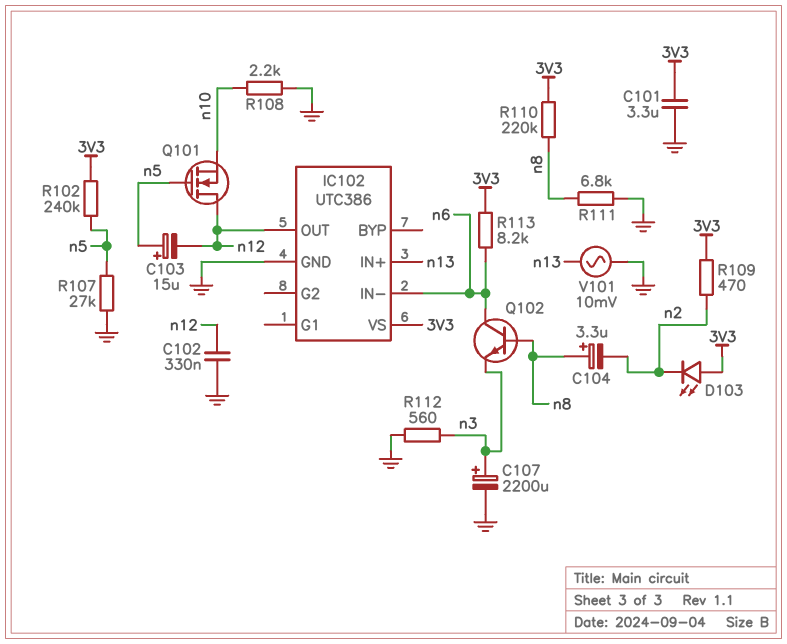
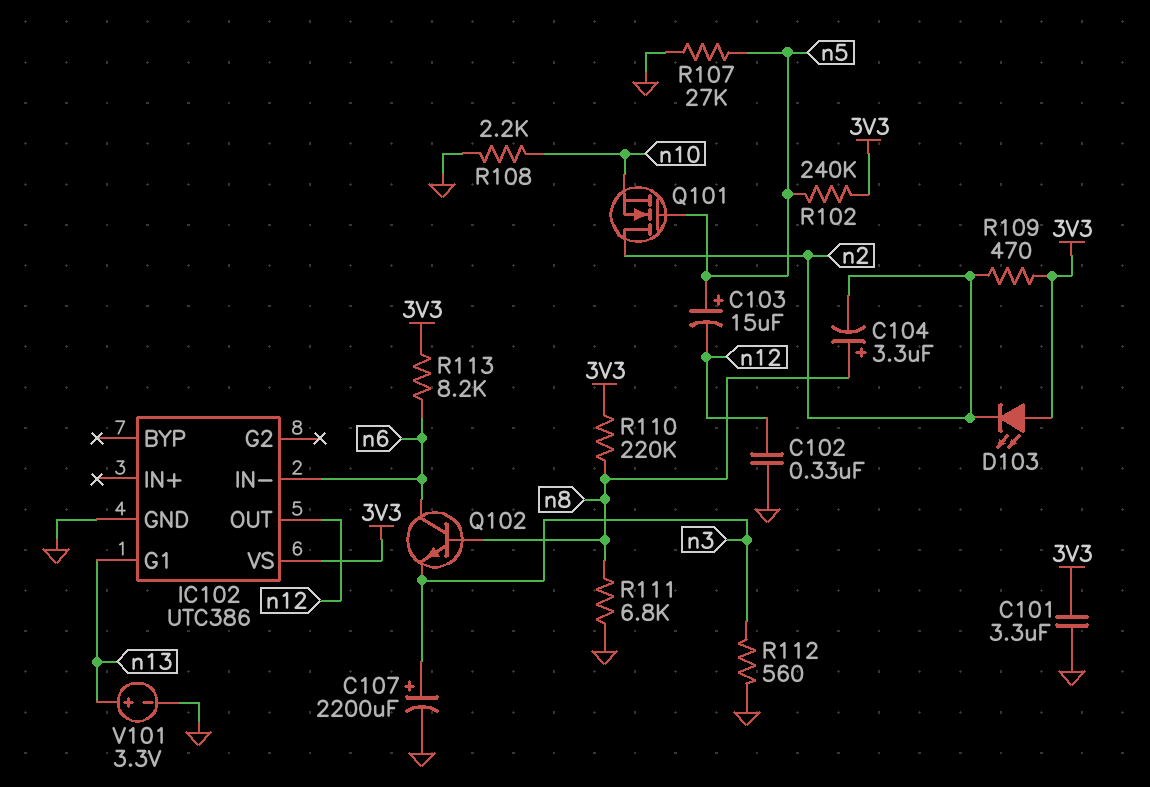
IC102 pin G1: none -> n13
IC102 pin IN+: n13 -> none
Q101: NMOS (G n5, D n12, S n10) -> NMOS (G n5, D n2, S n10)
V101: AC 10mV (GND, n13) -> 3.3V (plus n13, minus GND)

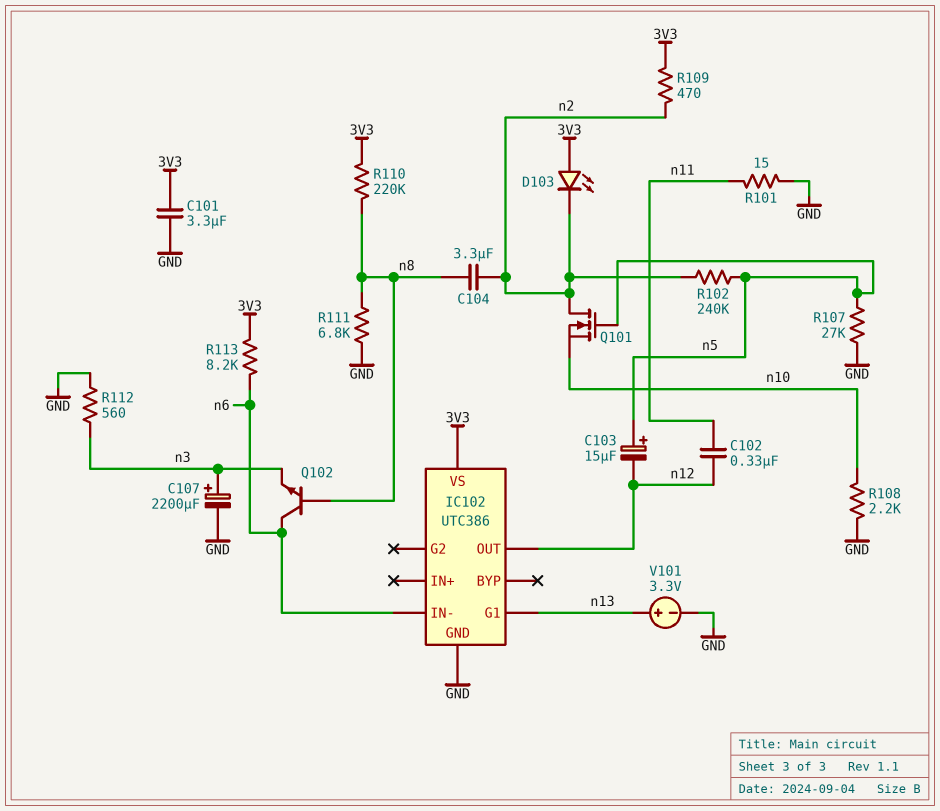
C102: 330nF (GND, n12) -> 330nF (n11, n12)
C104: 3.3uF (plus n8, minus n2) -> 3.3uF (n2, n8)
R101: none -> 15 (GND, n11)
R102: 240k (3V3, n5) -> 240k (n2, n5)

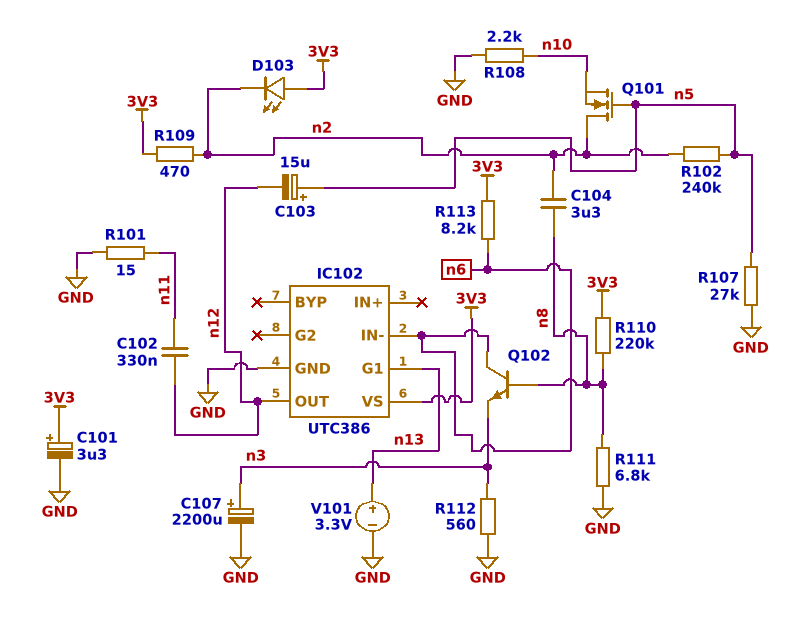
C101: 3.3uF (3V3, GND) -> 3.3uF (plus 3V3, minus GND)

